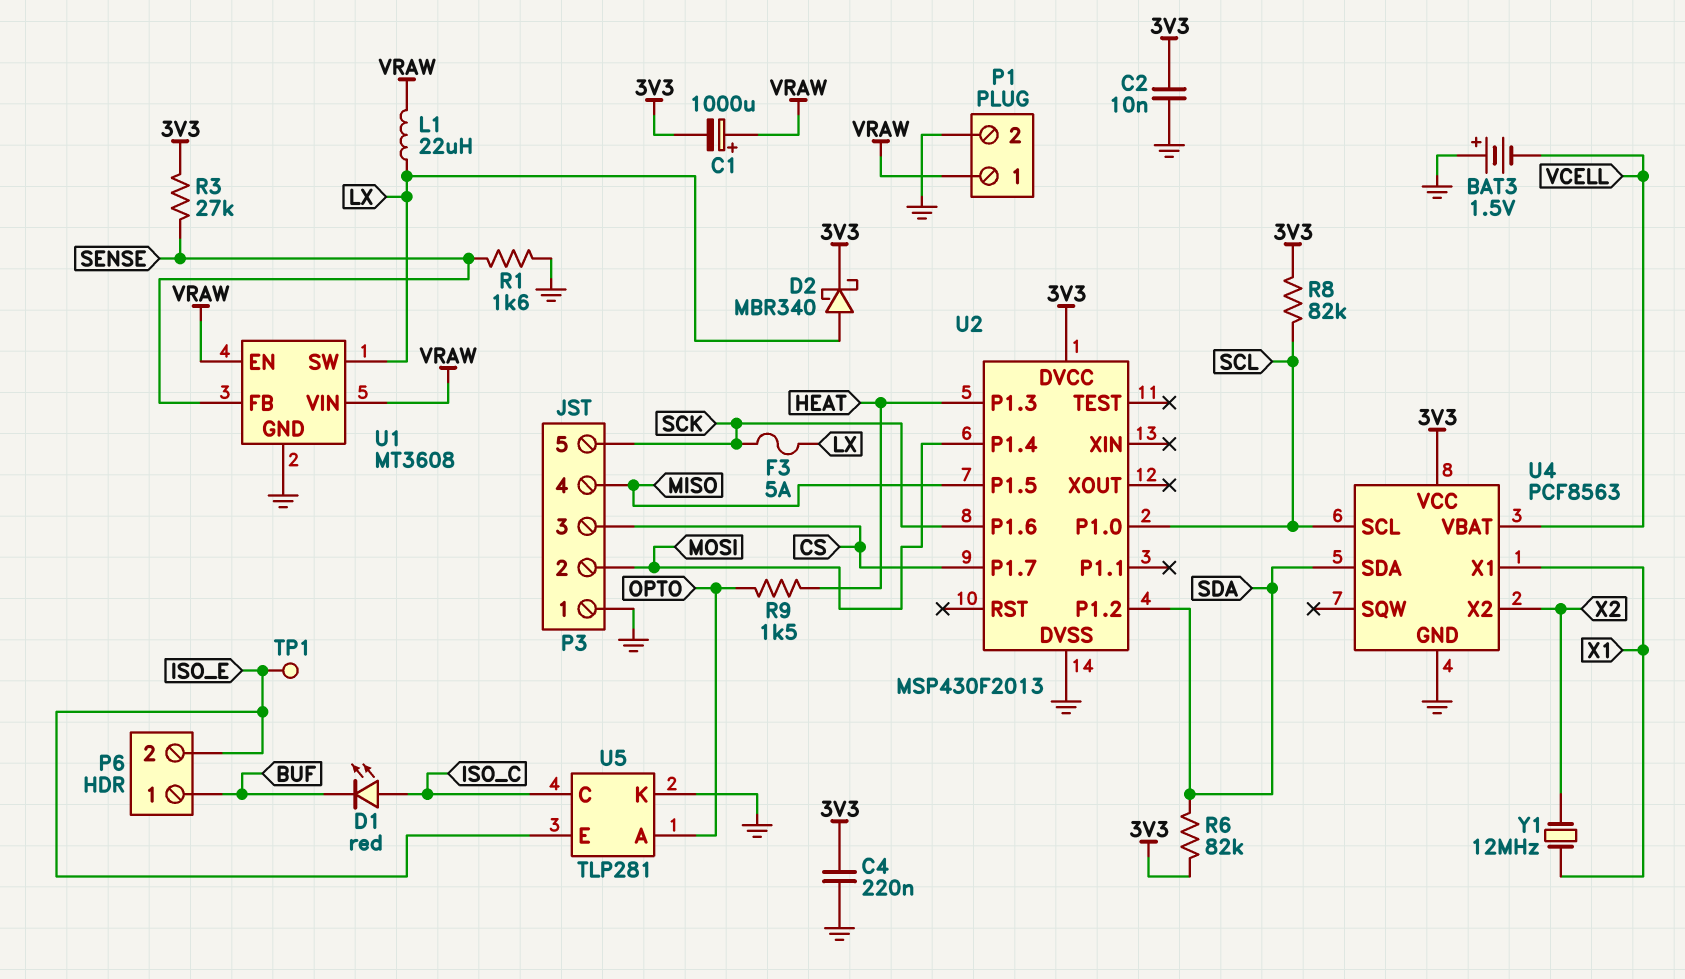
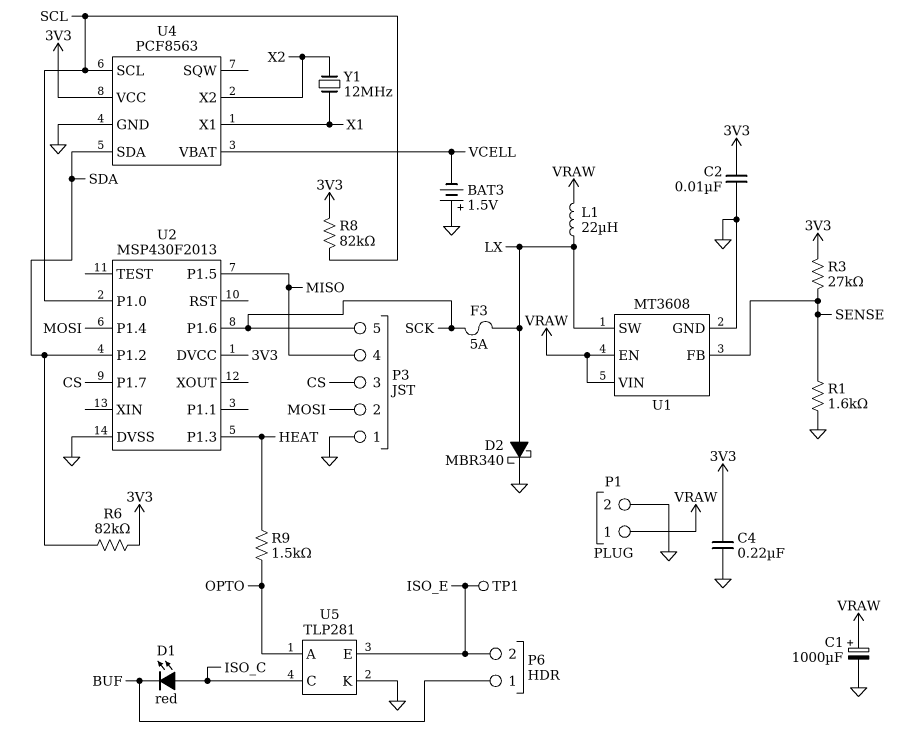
C1: 1000uF (plus VRAW, minus 3V3) -> 1000uF (plus VRAW, minus GND)
D2: schottky MBR340 (A LX, K 3V3) -> schottky MBR340 (A LX, K GND)

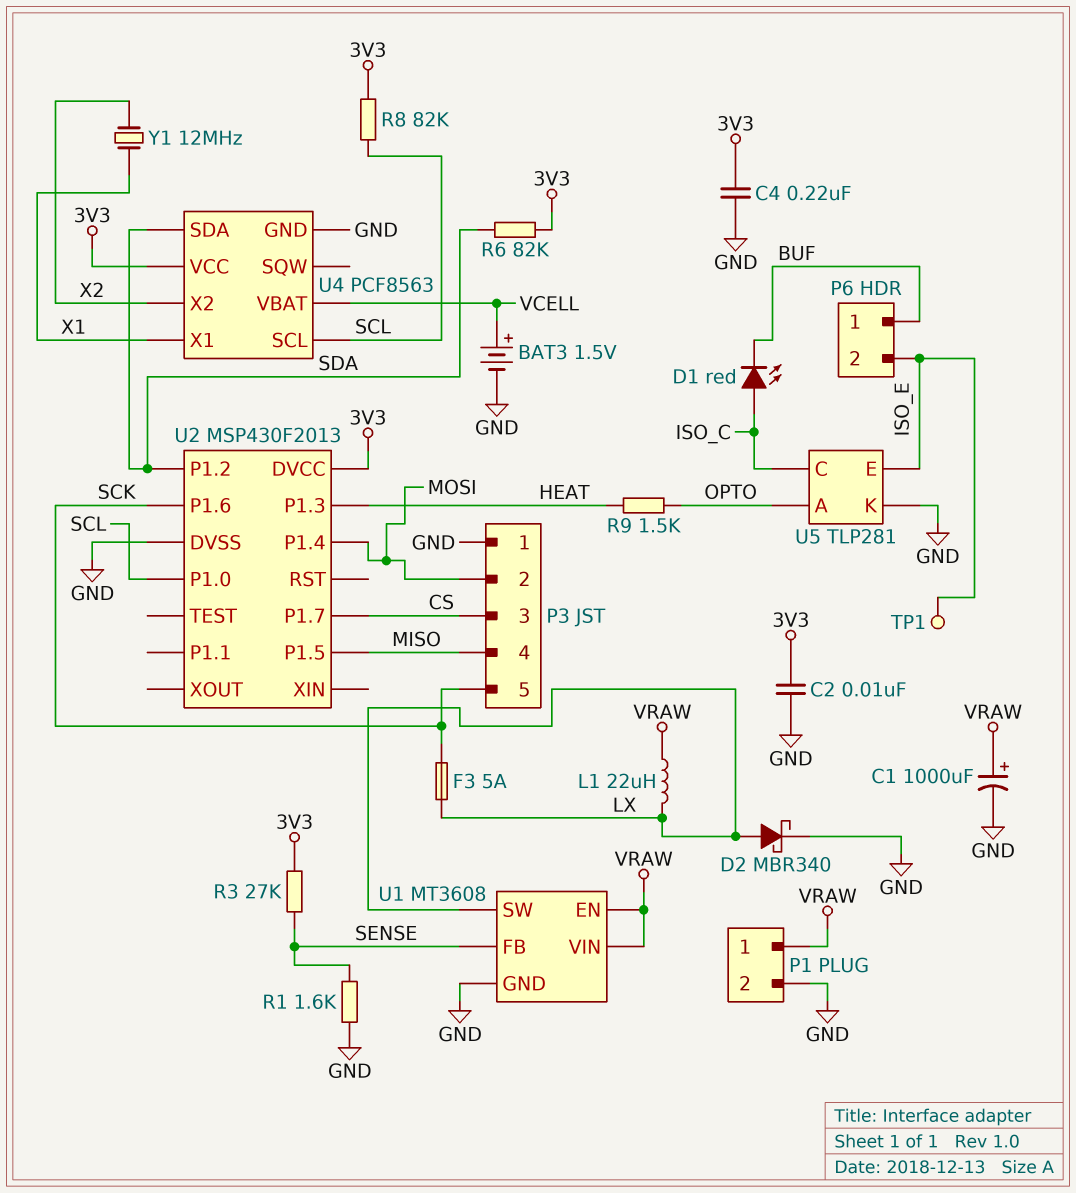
BAT3: 1.5V (plus GND, minus VCELL) -> 1.5V (plus VCELL, minus GND)

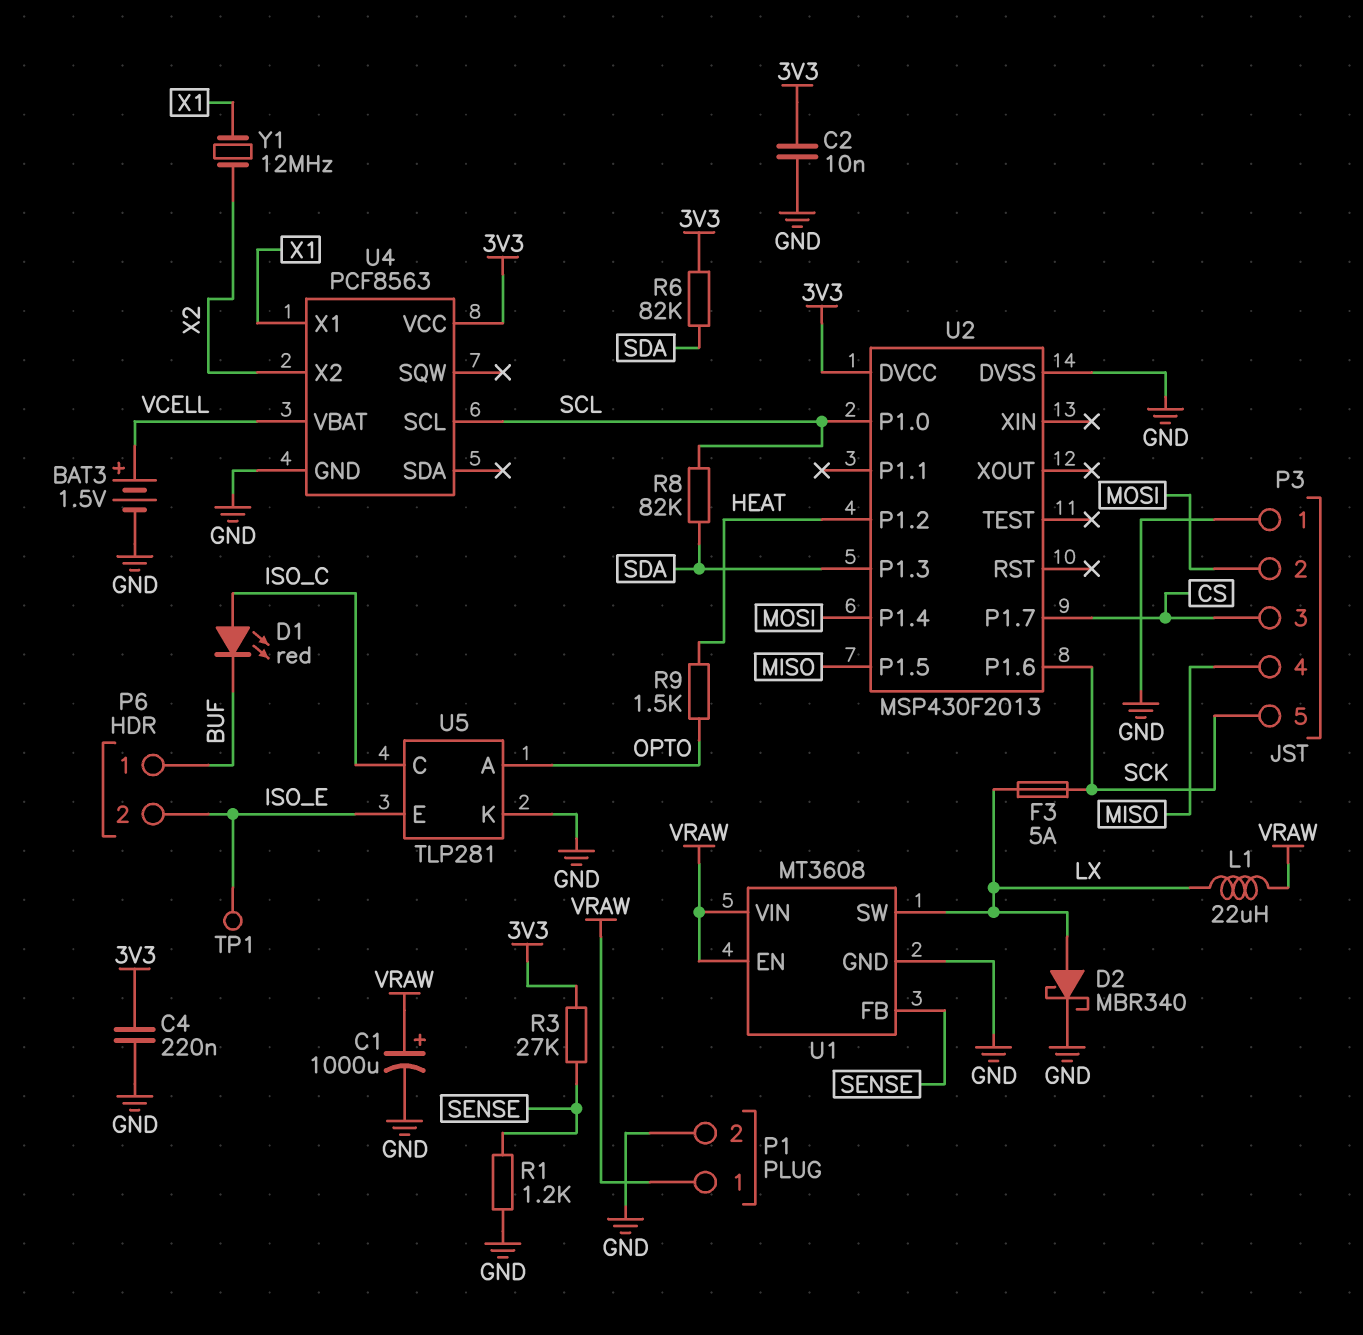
R1: 1.6k (GND, SENSE) -> 1.2k (GND, SENSE)
R8: 82k (3V3, SCL) -> 82k (SCL, SDA)
U2 pin P1.2: SDA -> HEAT
U2 pin P1.3: HEAT -> SDA
U4 pin SDA: SDA -> none

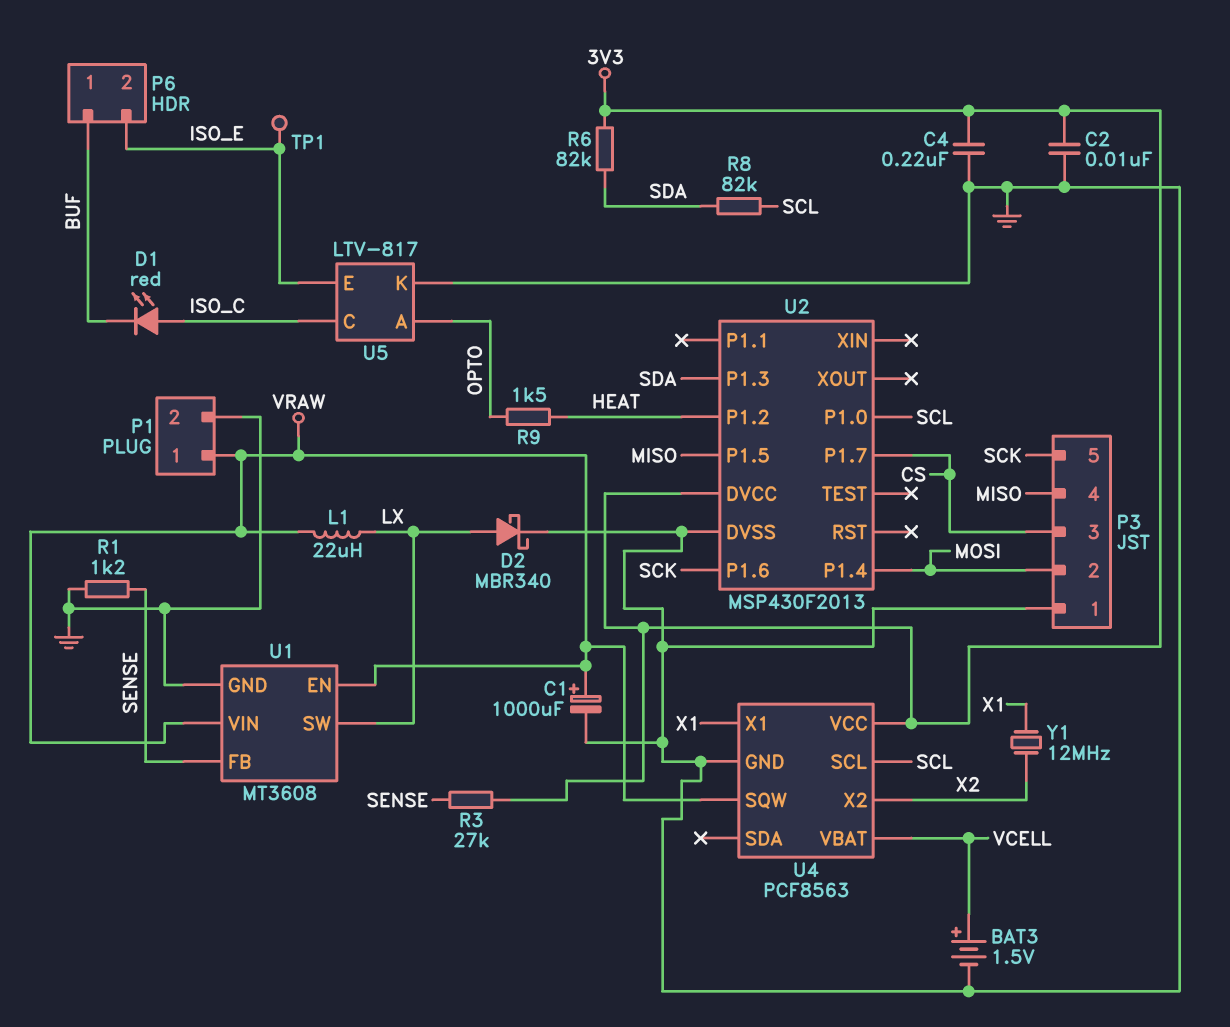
F3: 5A (LX, SCK) -> none
U4 pin SQW: none -> VRAW
U5: TLP281 -> LTV-817

